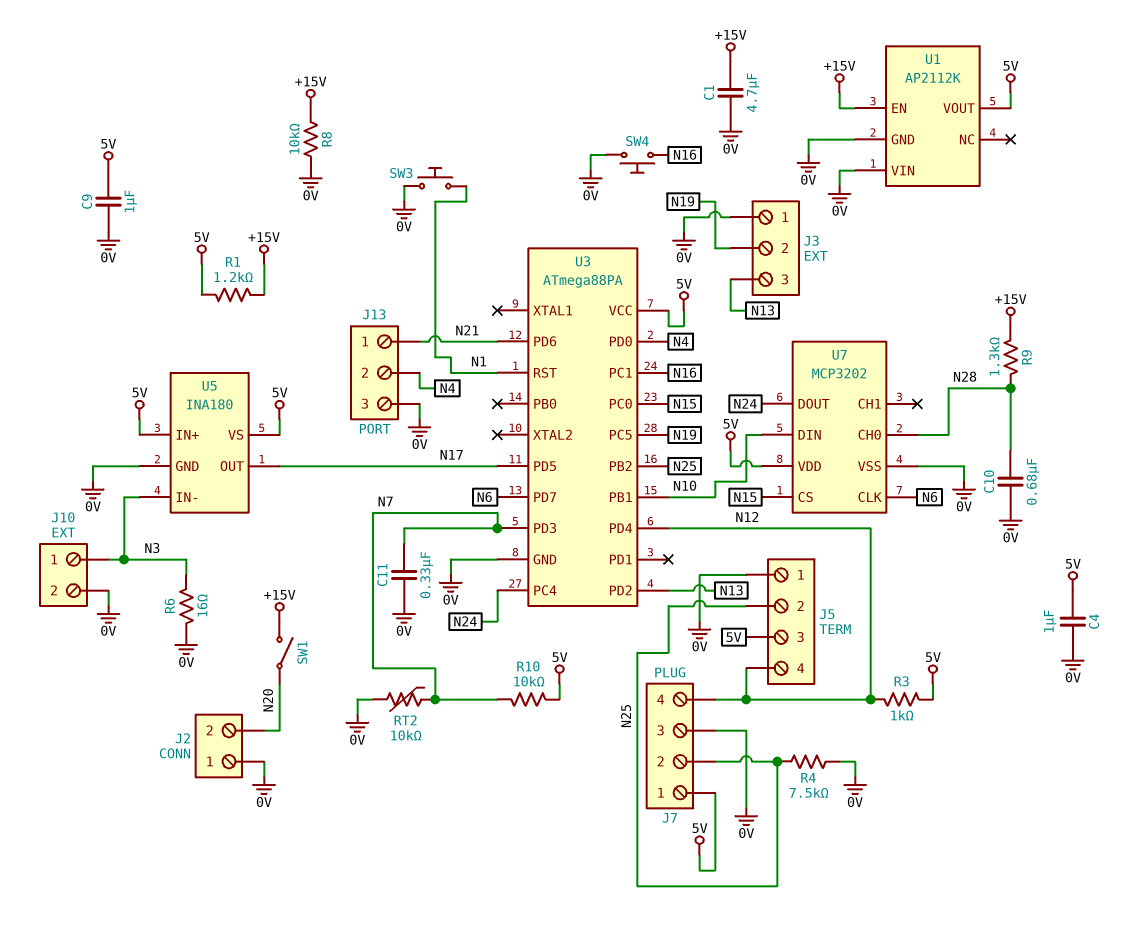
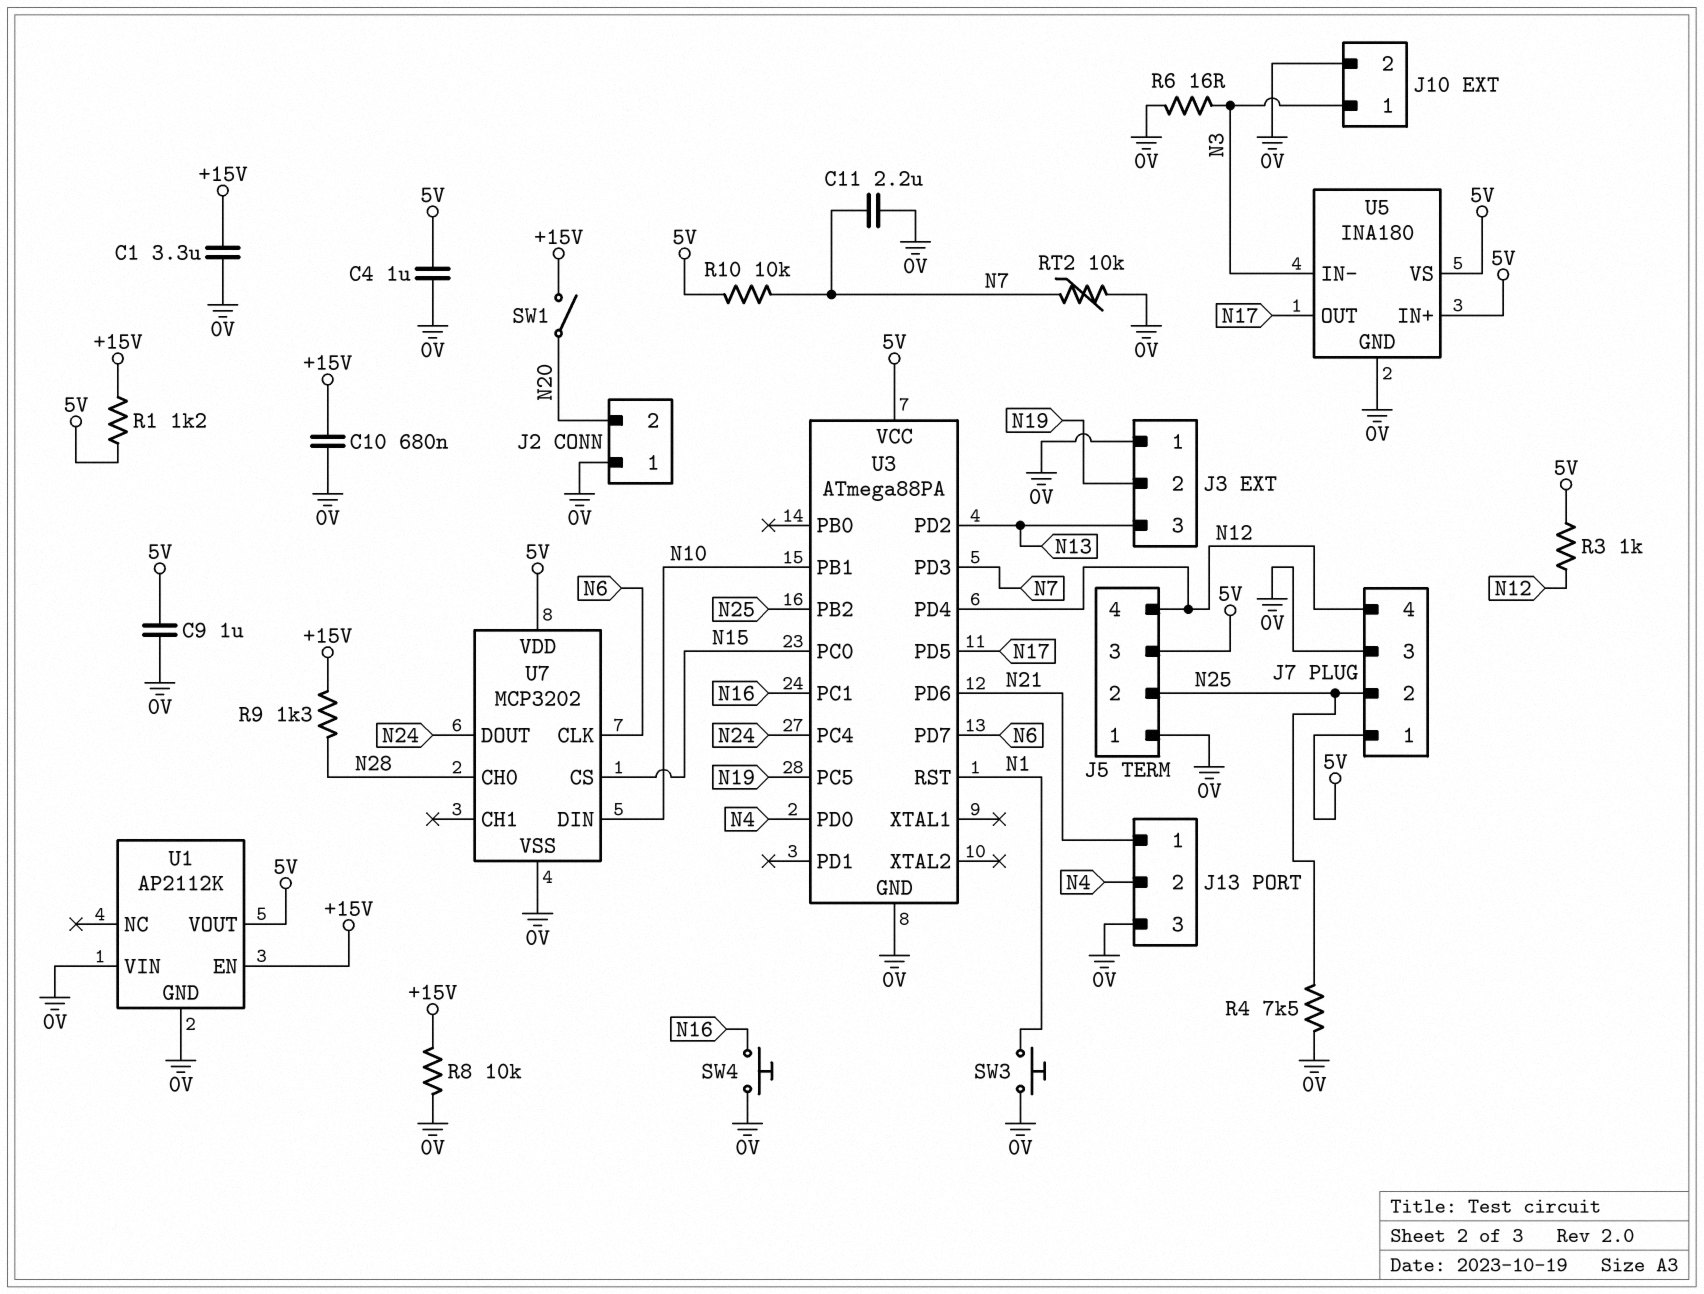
C1: 4.7uF (+15V, 0V) -> 3.3uF (+15V, 0V)
C10: 680nF (0V, N28) -> 680nF (+15V, 0V)
C11: 330nF (0V, N7) -> 2.2uF (0V, N7)

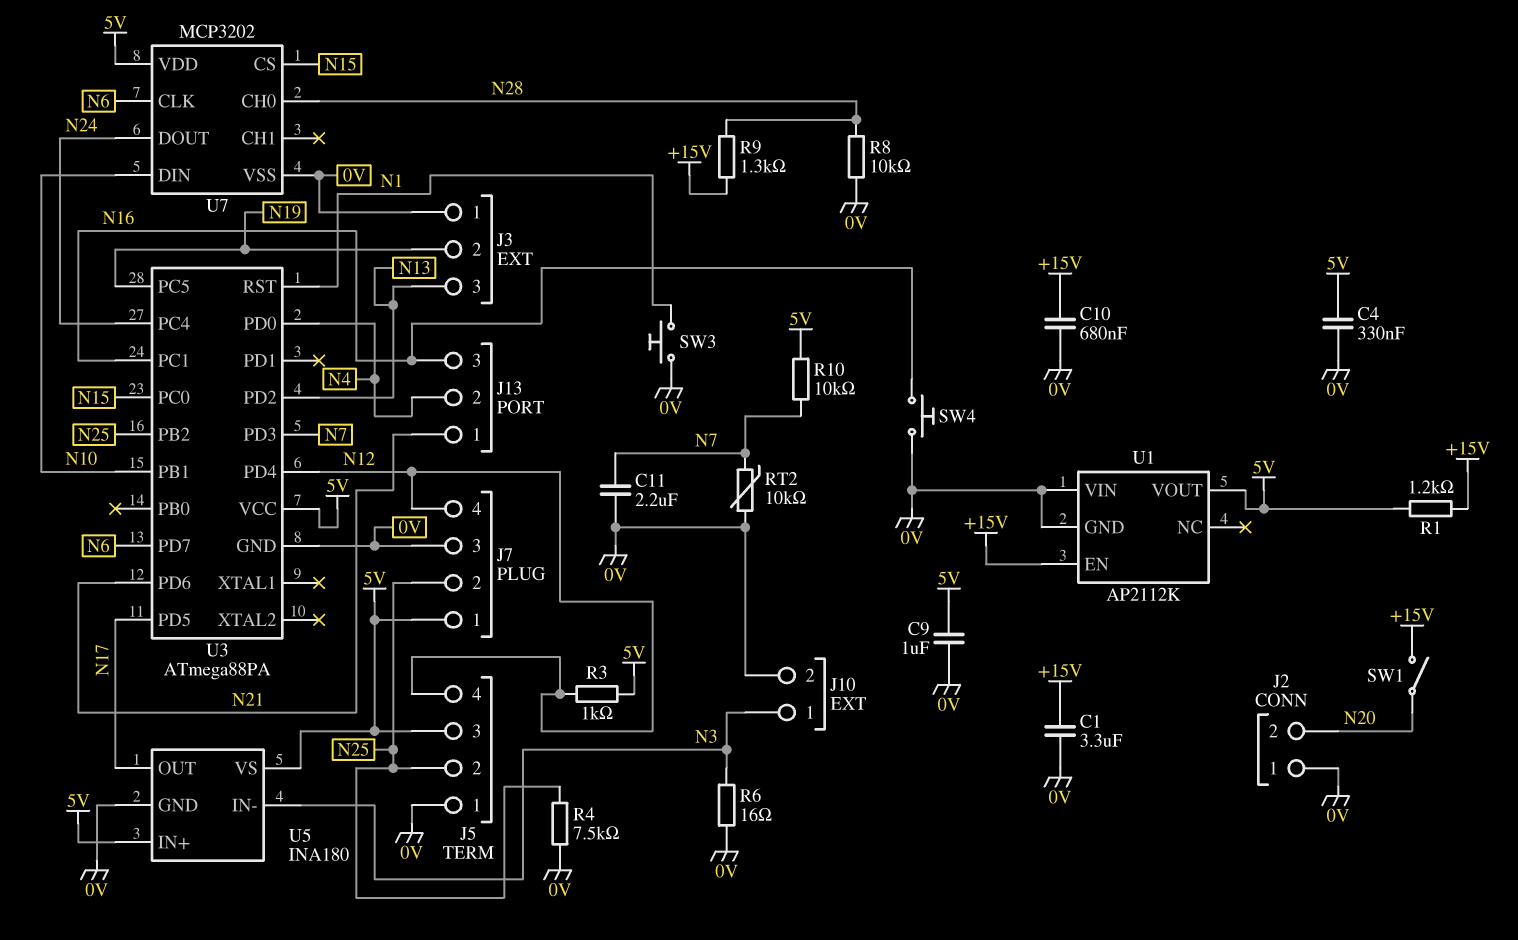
C4: 1uF (0V, 5V) -> 330nF (0V, 5V)
J13 pin 3: 0V -> N16
R8: 10k (+15V, 0V) -> 10k (0V, N28)

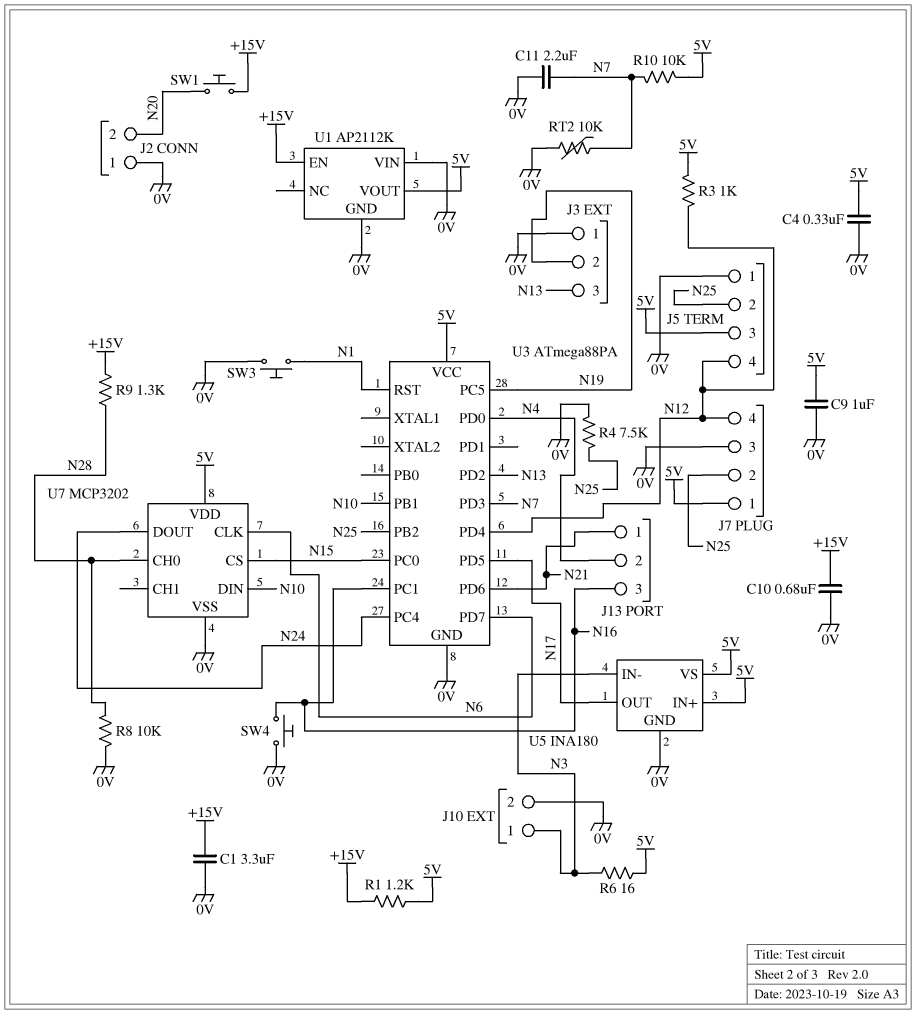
R6: 16 (0V, N3) -> 16 (5V, N3)
SW1: switch (+15V, N20) -> button (+15V, N20)

